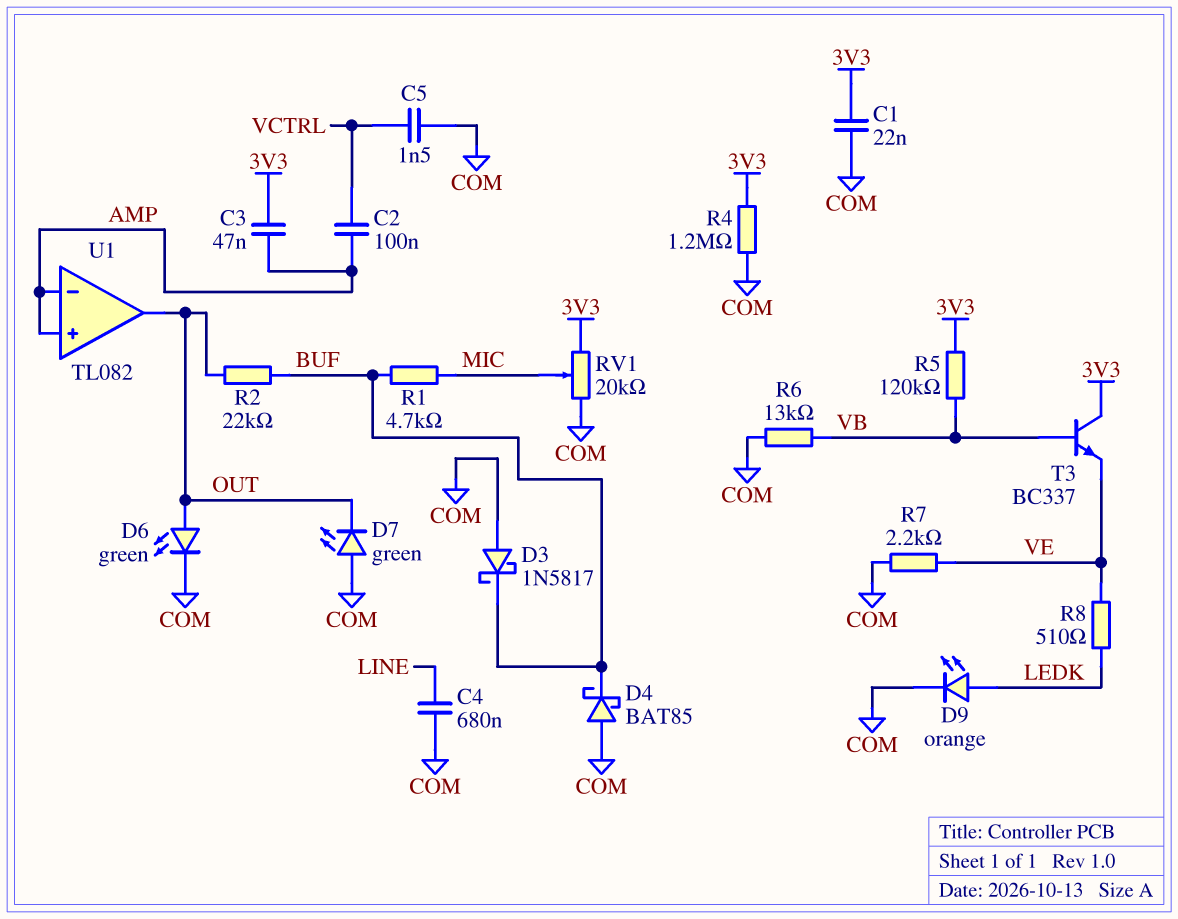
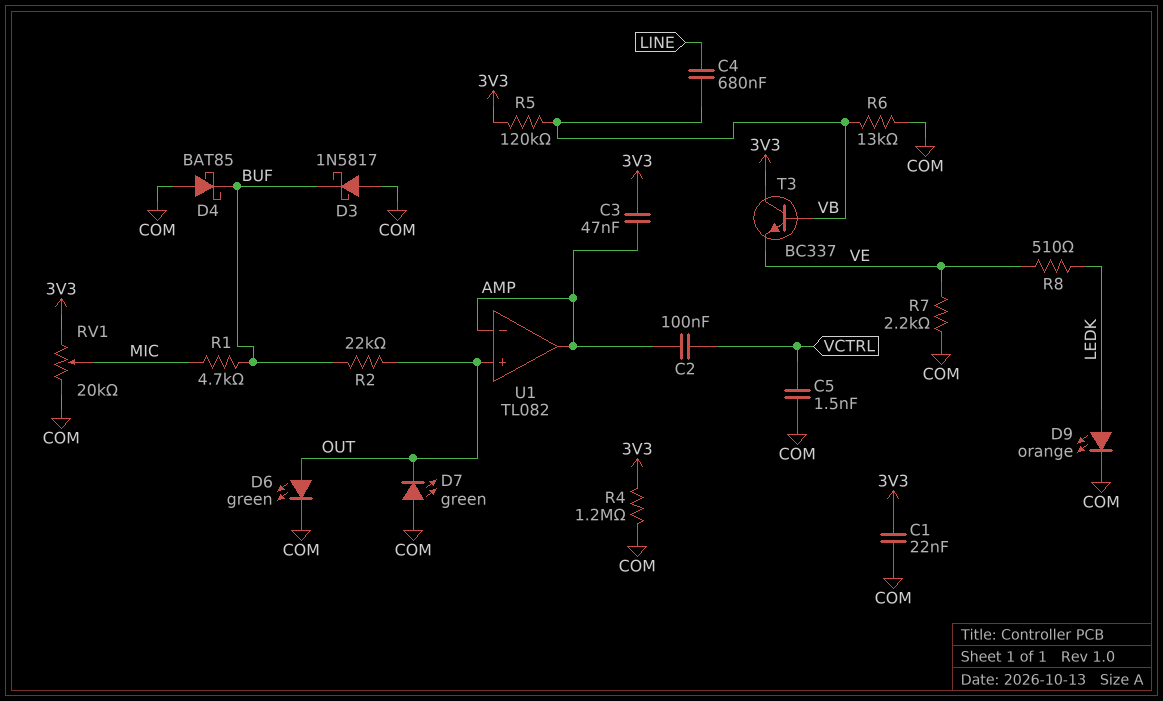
C4: 680nF (COM, LINE) -> 680nF (LINE, VB)
U1 pin in+: AMP -> OUT
U1 pin out: OUT -> AMP

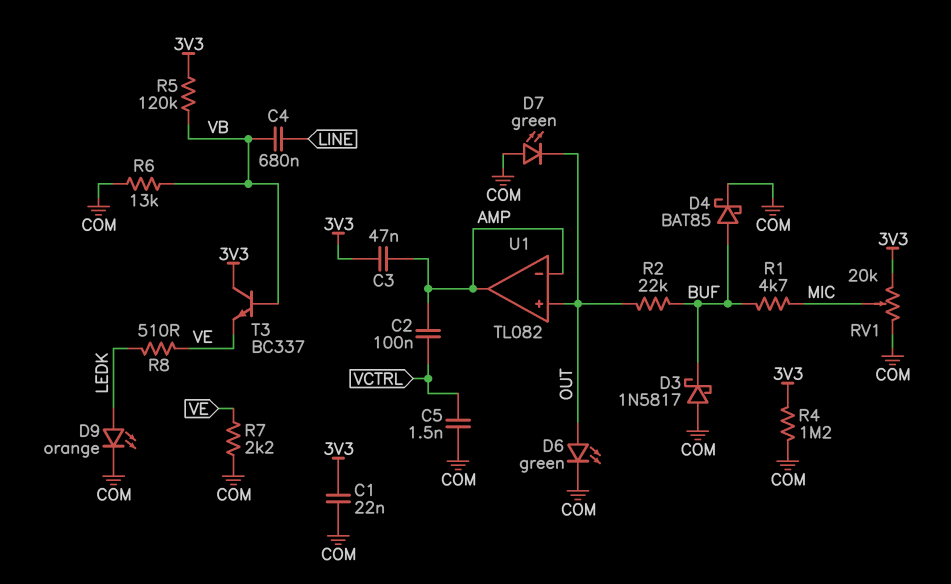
D4: schottky BAT85 (A COM, K BUF) -> schottky BAT85 (A BUF, K COM)

